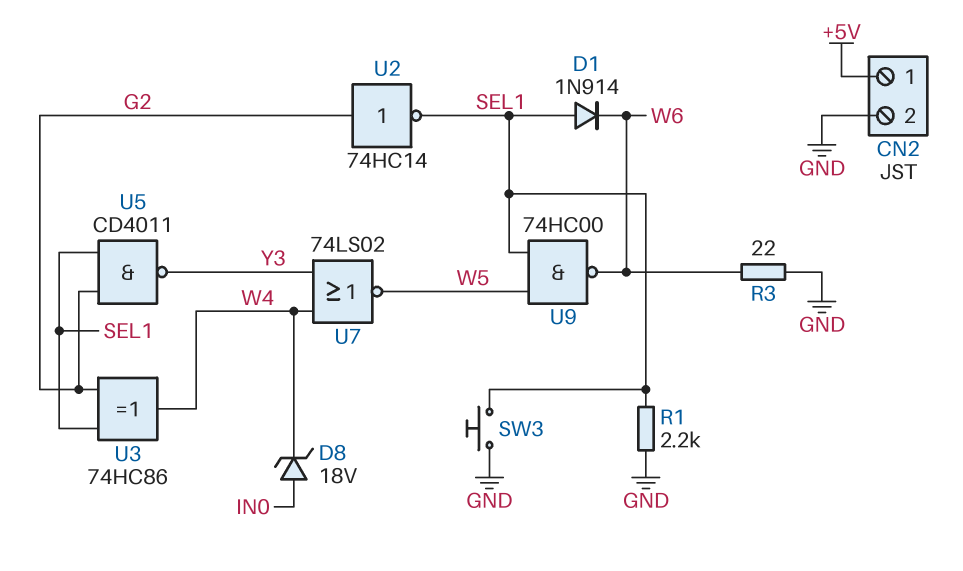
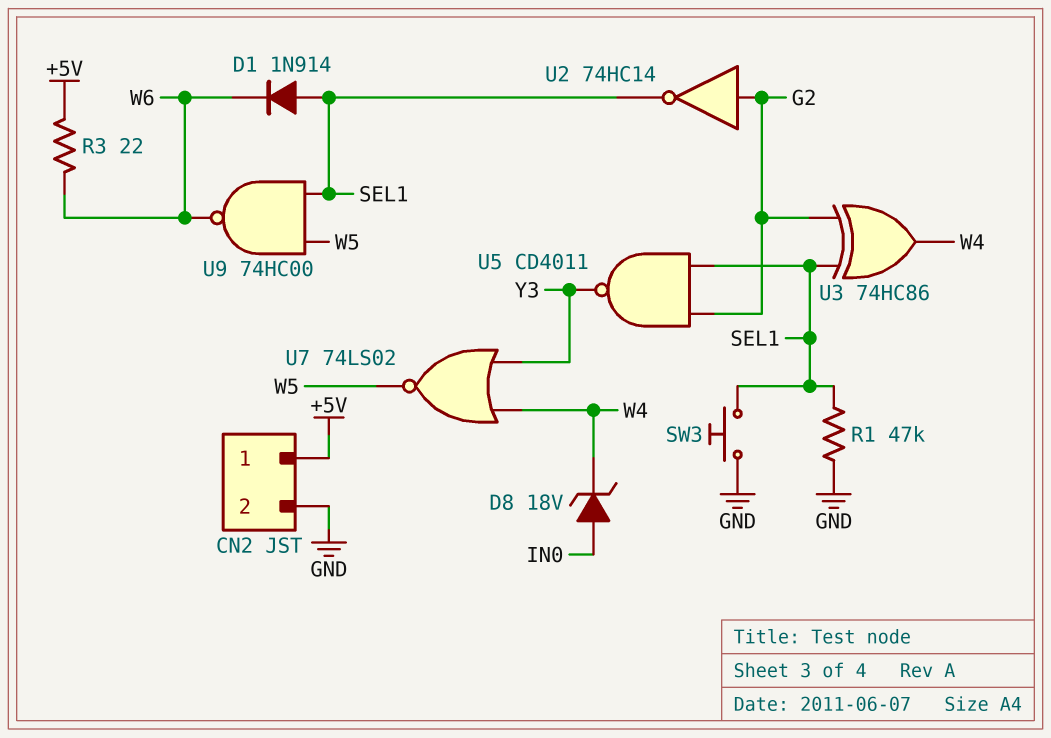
R1: 2.2k (GND, SEL1) -> 47k (GND, SEL1)
R3: 22 (GND, W6) -> 22 (+5V, W6)

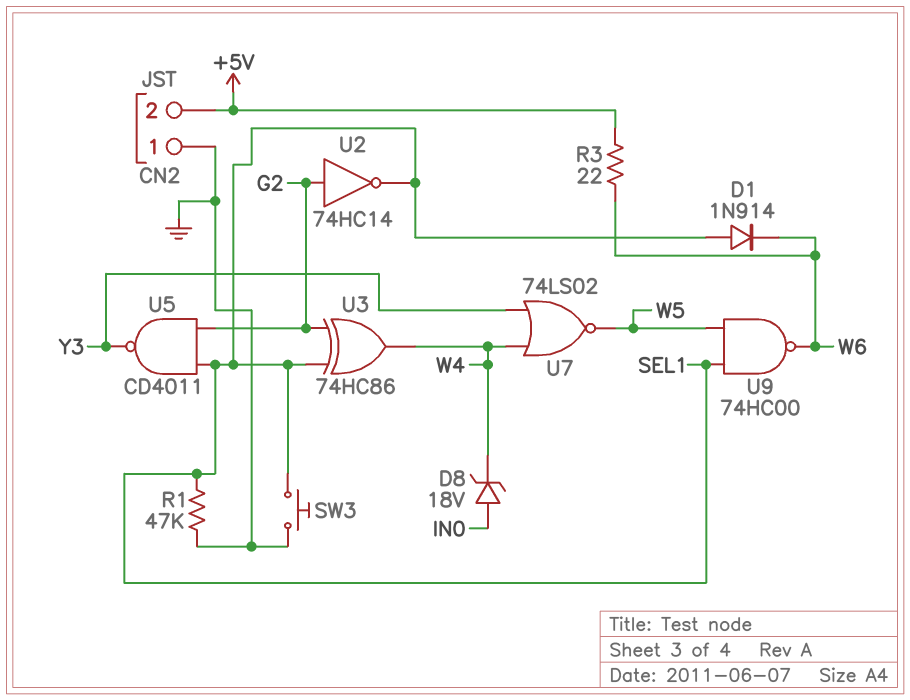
CN2 pin 1: +5V -> GND
CN2 pin 2: GND -> +5V

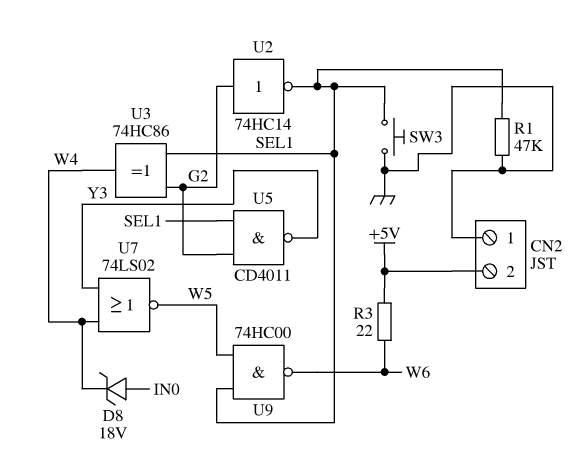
D1: diode 1N914 (A SEL1, K W6) -> none

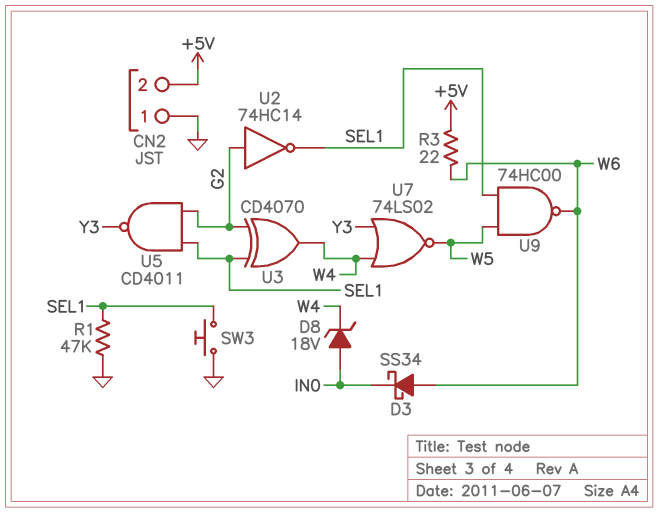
D3: none -> schottky SS34 (A W6, K IN0)
U3: XOR 74HC86 (in G2, in SEL1, out W4) -> XOR CD4070 (in G2, in SEL1, out W4)

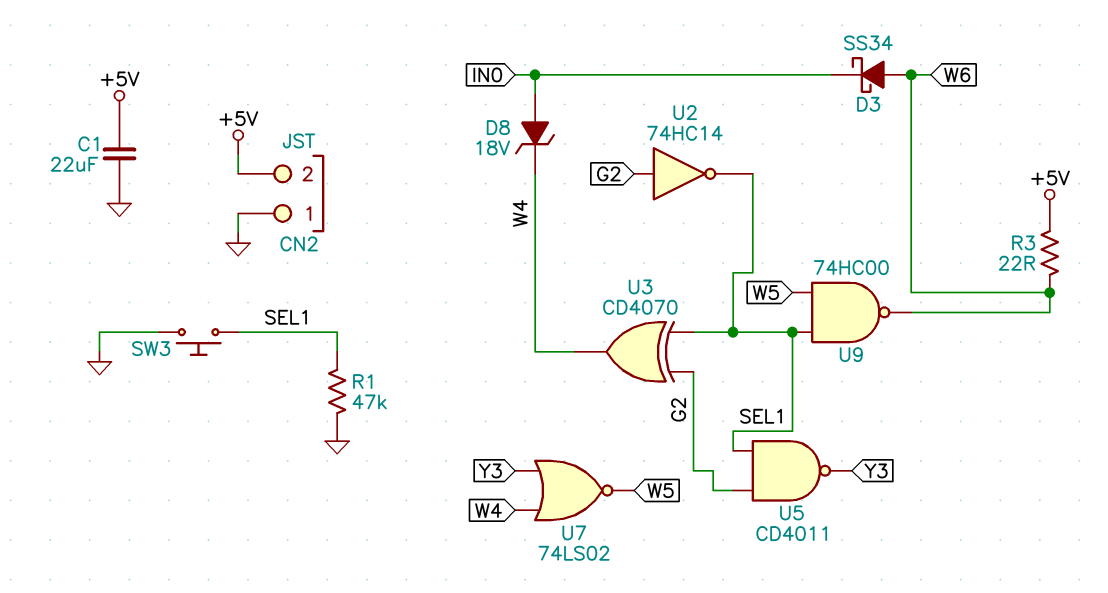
C1: none -> 22uF (+5V, GND)

